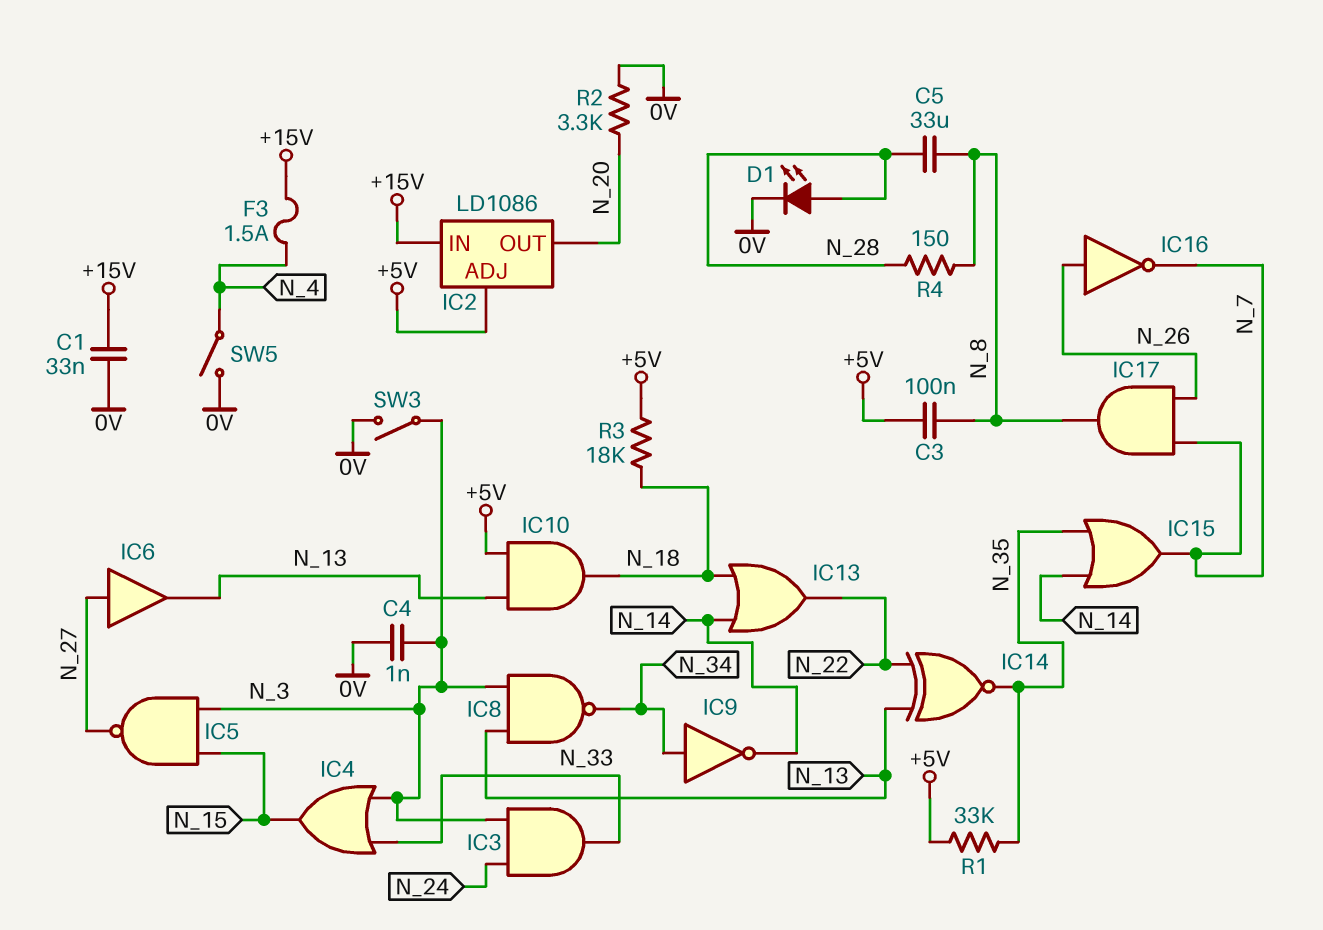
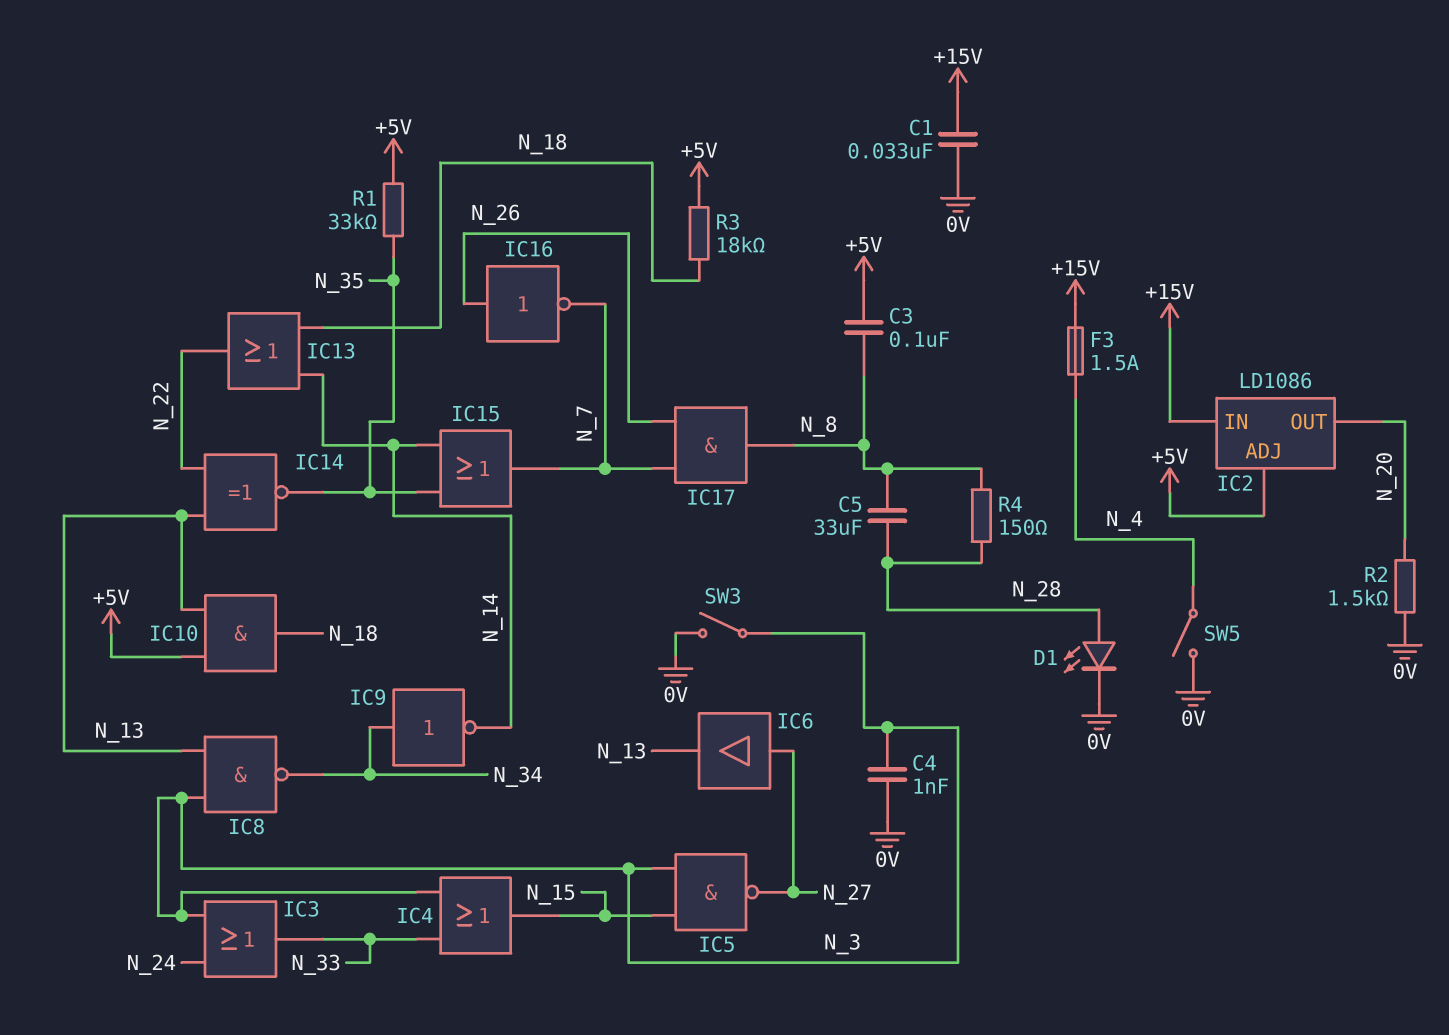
IC3: AND (in N_3, in N_24, out N_33) -> OR (in N_3, in N_24, out N_33)
R2: 3.3k (0V, N_20) -> 1.5k (0V, N_20)

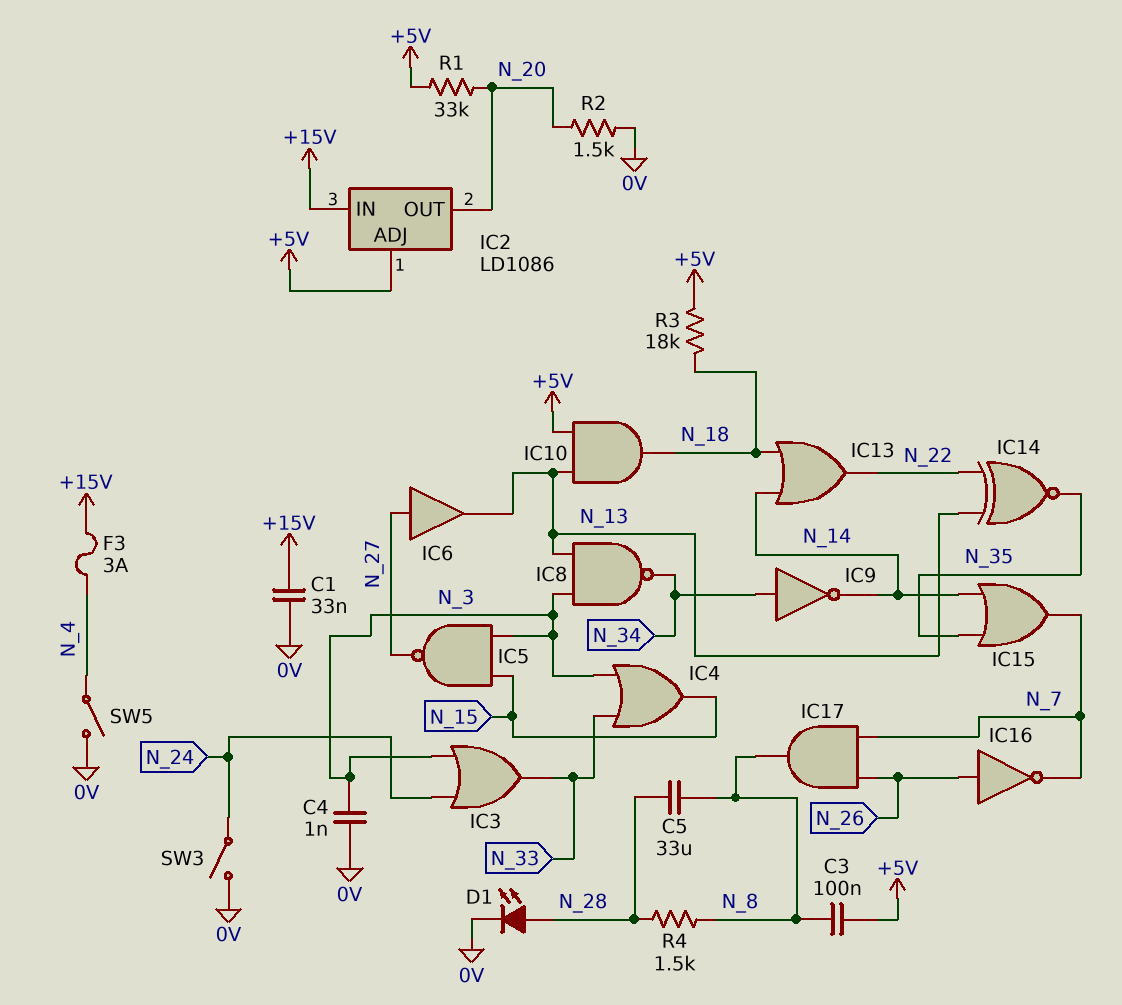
F3: 1.5A (+15V, N_4) -> 3A (+15V, N_4)
R1: 33k (+5V, N_35) -> 33k (+5V, N_20)
R4: 150 (N_8, N_28) -> 1.5k (N_8, N_28)
SW3: switch (0V, N_3) -> switch (0V, N_24)

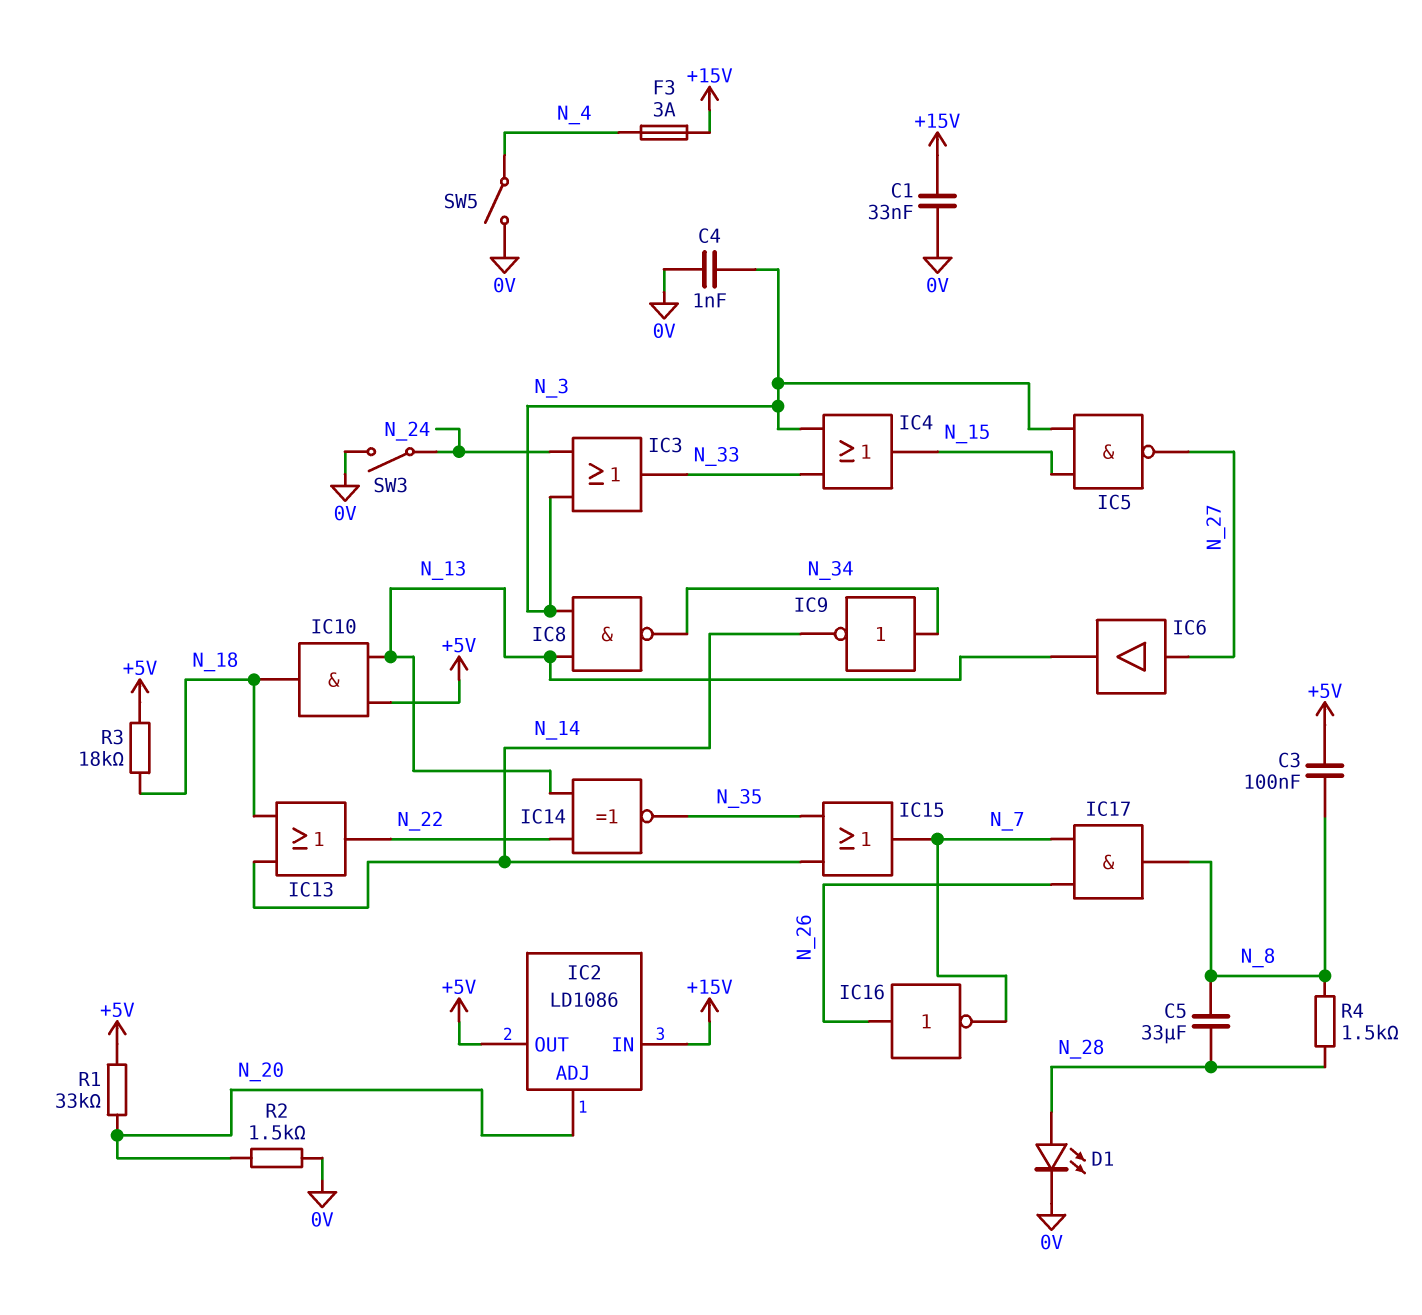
IC2 pin ADJ: +5V -> N_20
IC2 pin OUT: N_20 -> +5V

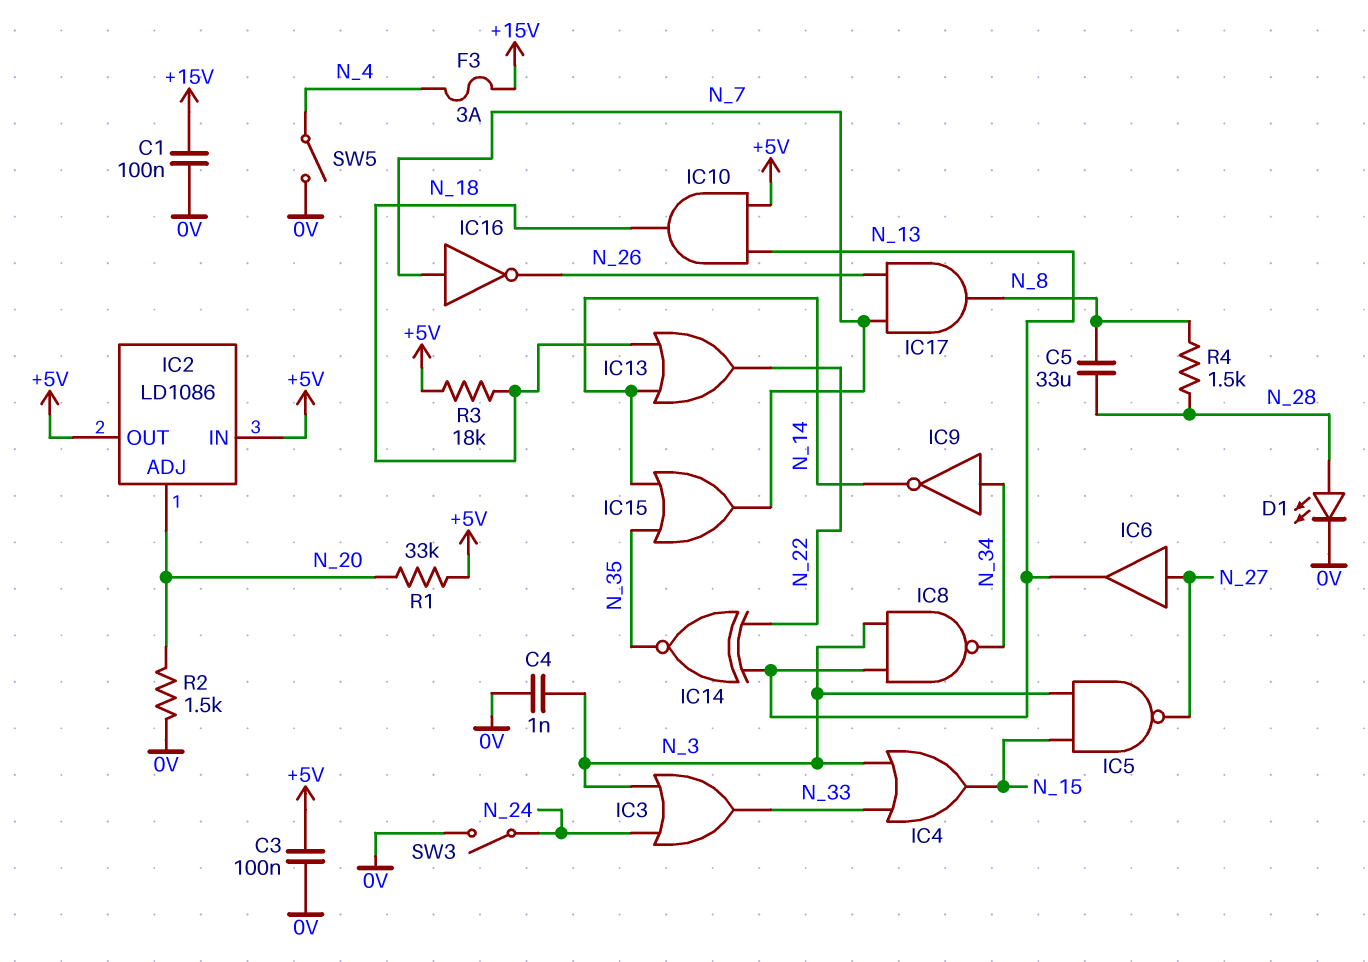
C1: 33nF (+15V, 0V) -> 100nF (+15V, 0V)
C3: 100nF (+5V, N_8) -> 100nF (+5V, 0V)
IC2 pin IN: +15V -> +5V
IC16: NOT (in N_26, out N_7) -> NOT (in N_7, out N_26)

